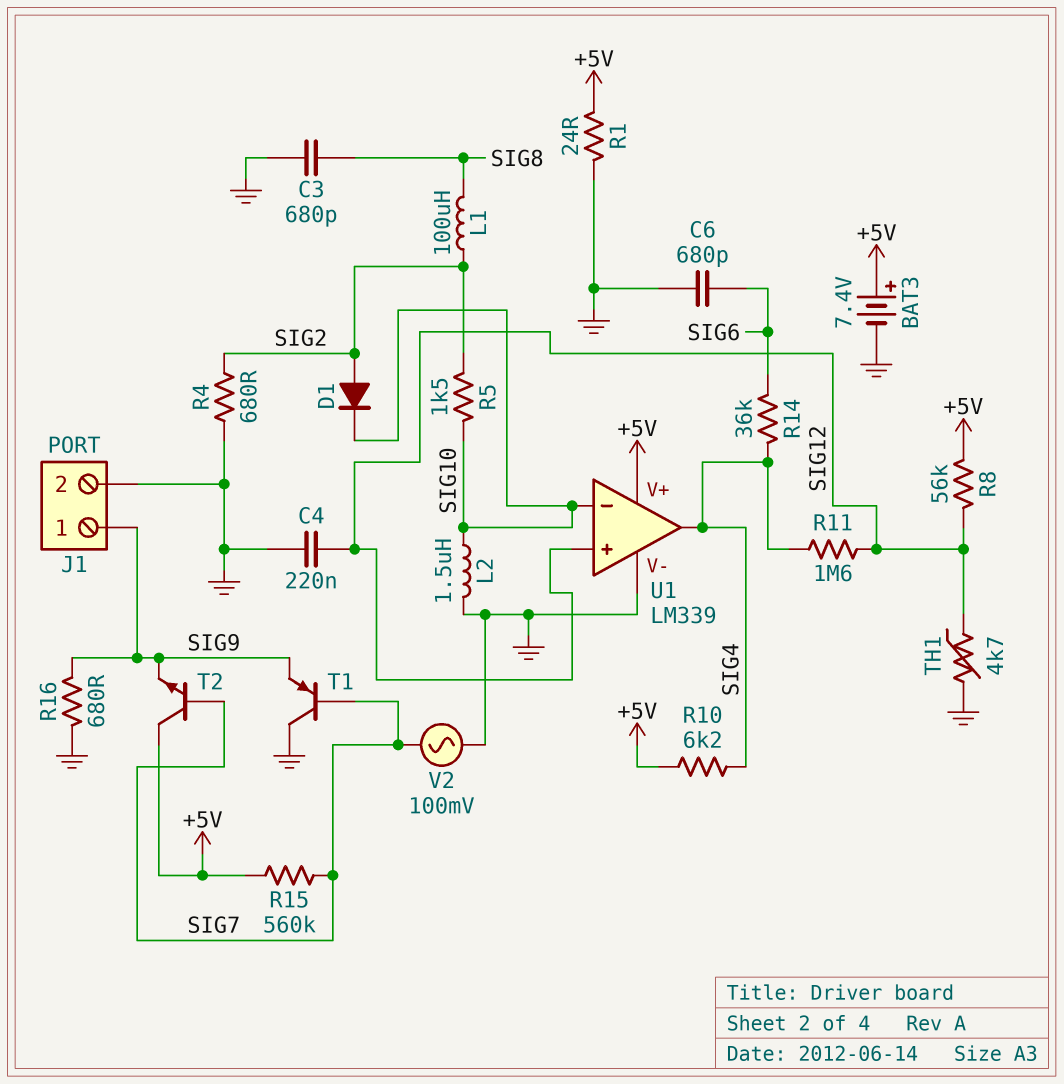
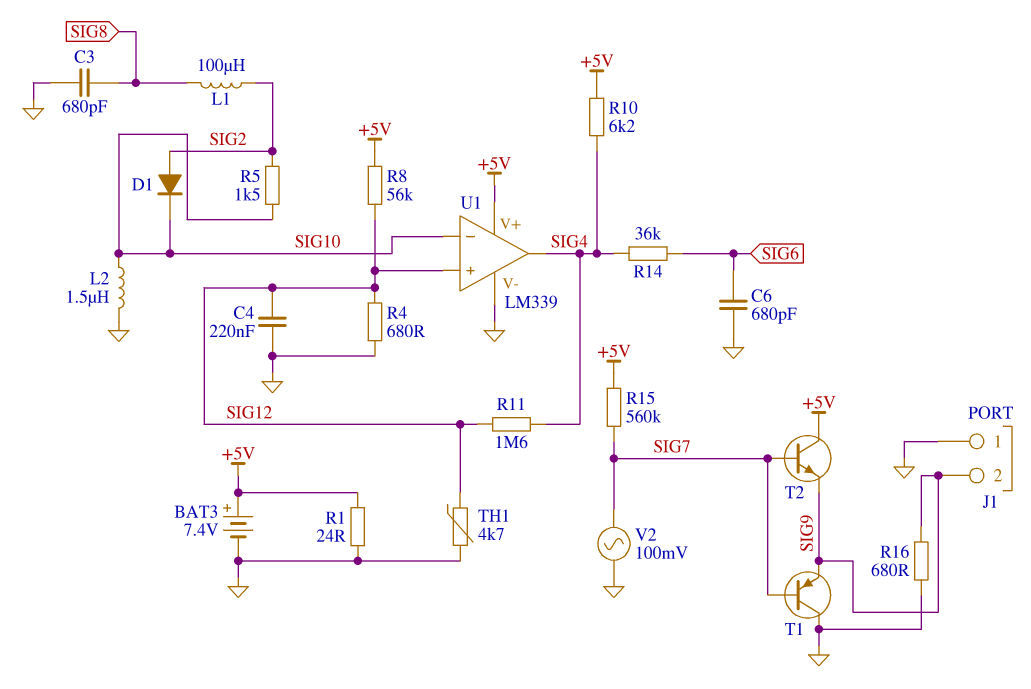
J1 pin 1: SIG9 -> GND
J1 pin 2: GND -> SIG9
R4: 680 (GND, SIG2) -> 680 (GND, SIG12)

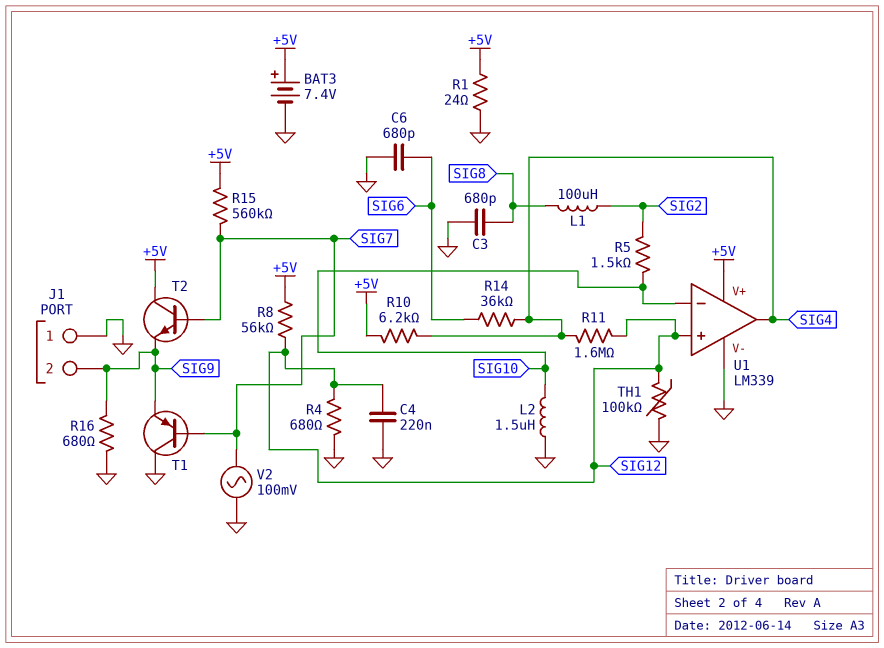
D1: diode (A SIG2, K SIG10) -> none
TH1: 4.7k (GND, SIG12) -> 100k (GND, SIG12)

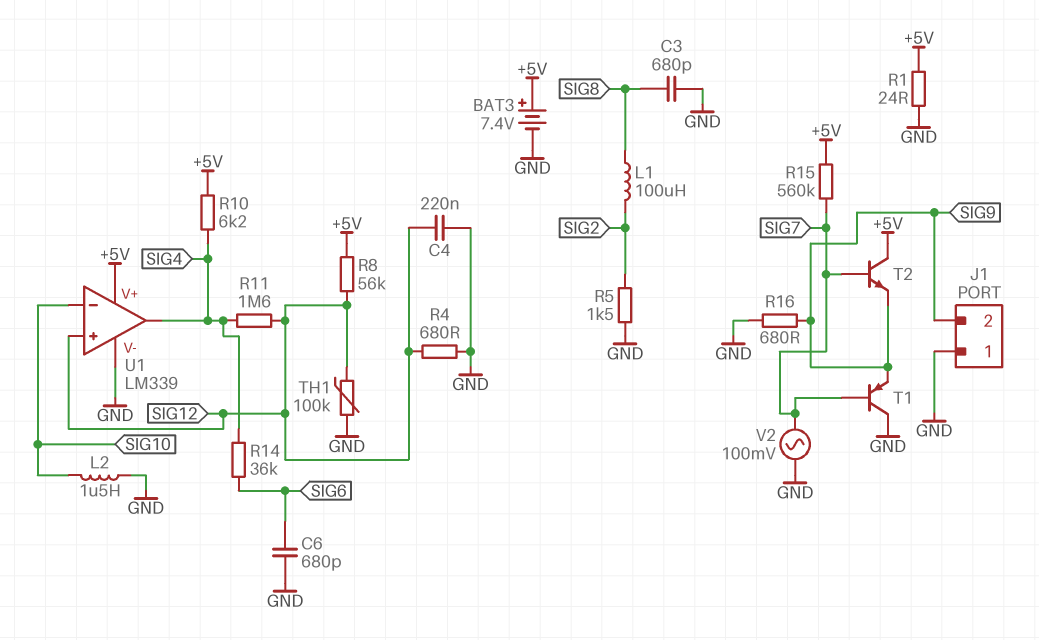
R5: 1.5k (SIG2, SIG10) -> 1.5k (GND, SIG2)

